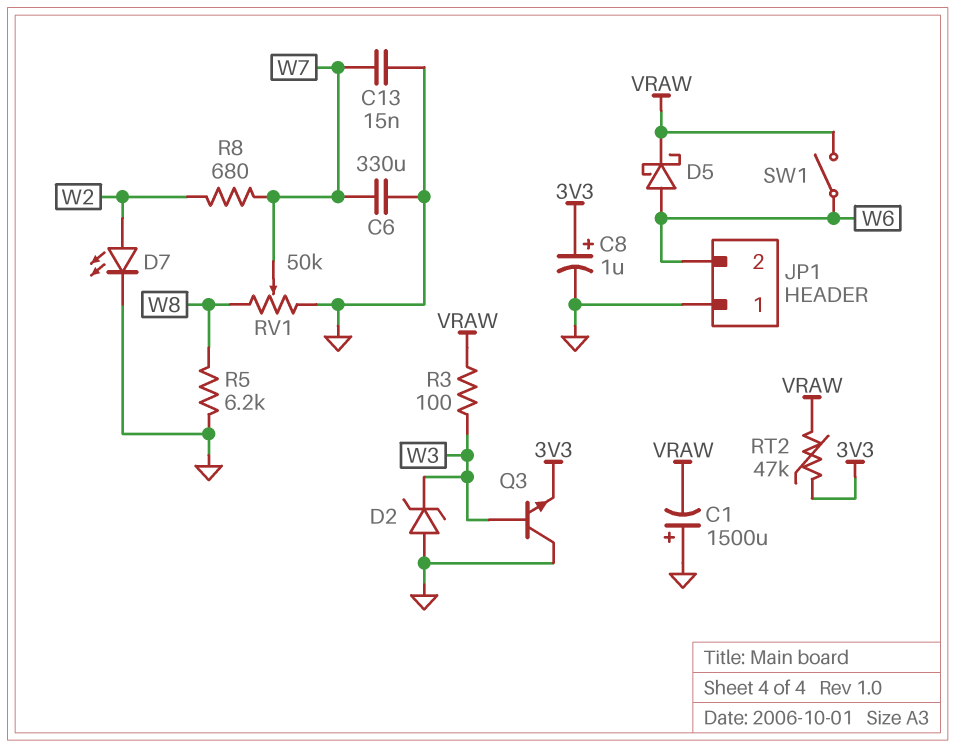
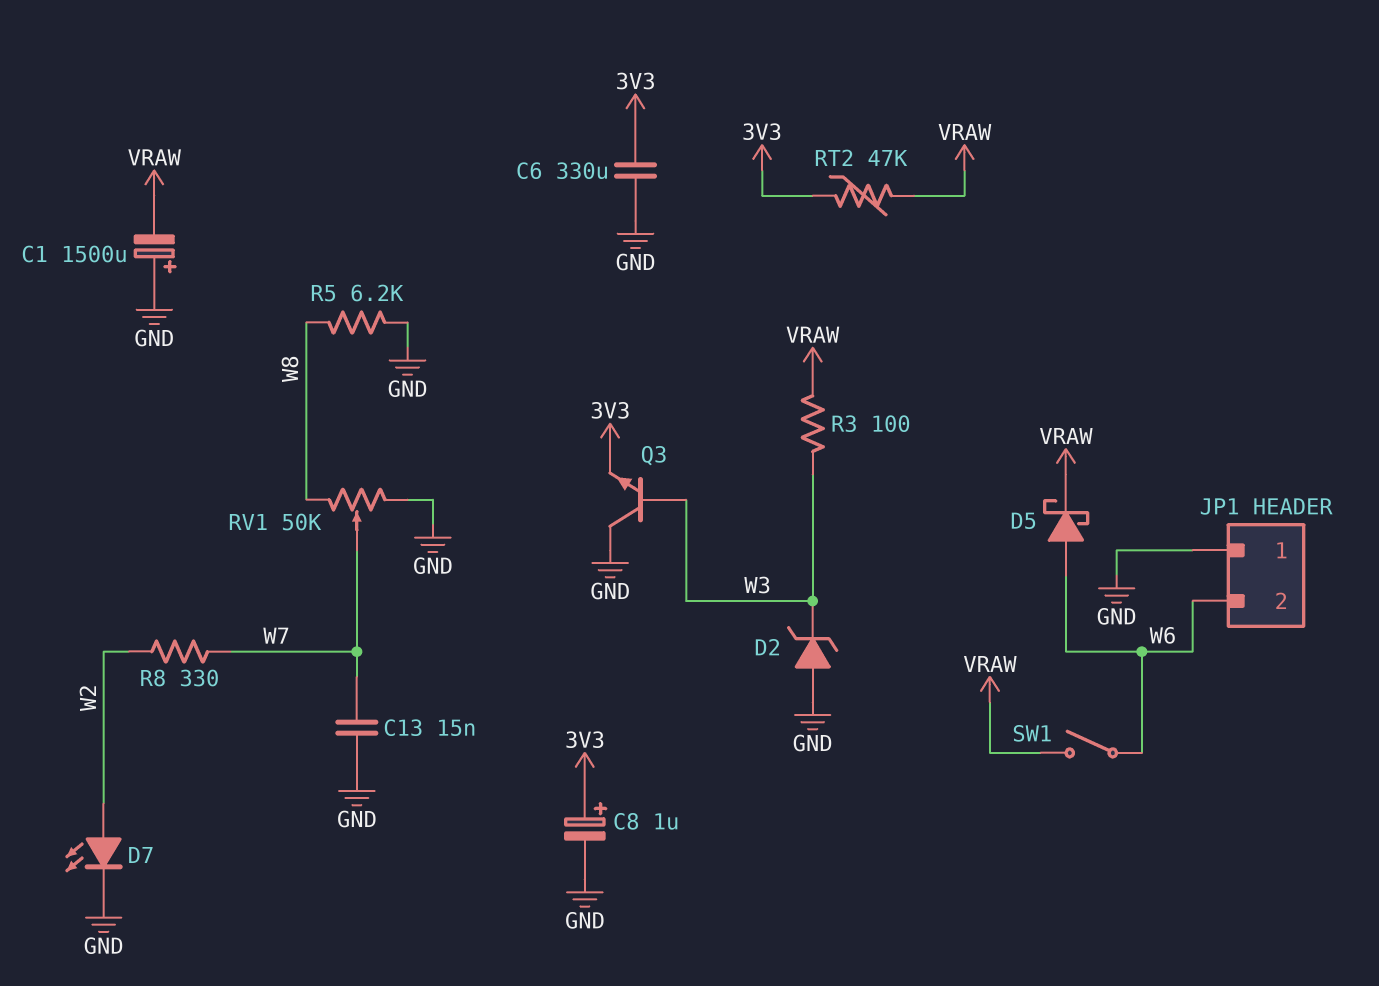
C6: 330uF (GND, W7) -> 330uF (3V3, GND)
R8: 680 (W2, W7) -> 330 (W2, W7)

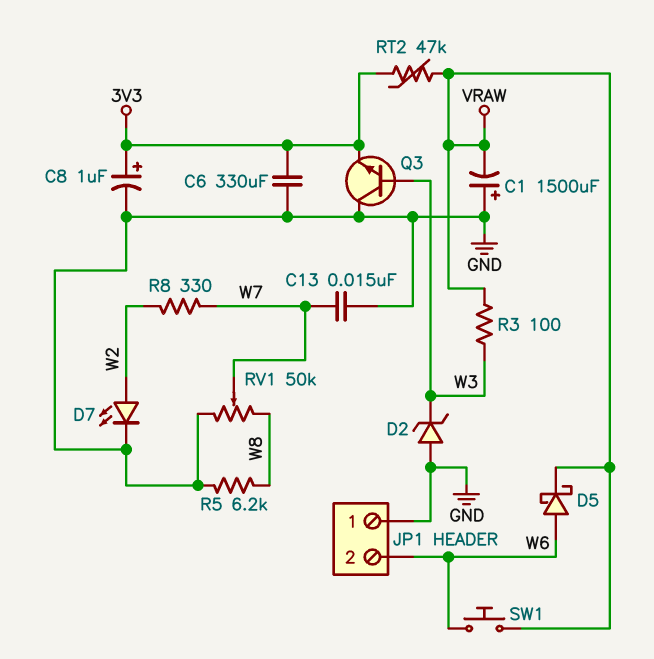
SW1: switch (VRAW, W6) -> button (VRAW, W6)

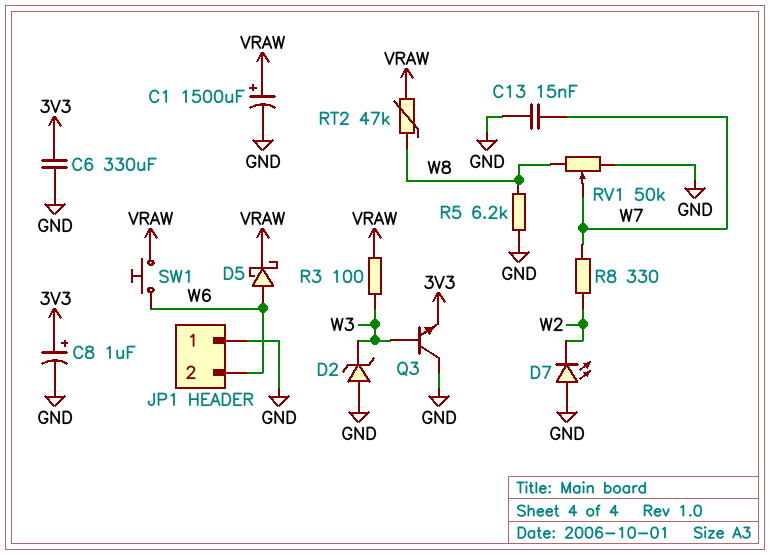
C1: 1500uF (plus GND, minus VRAW) -> 1500uF (plus VRAW, minus GND)
D7: LED (A W2, K GND) -> LED (A GND, K W2)
RT2: 47k (3V3, VRAW) -> 47k (VRAW, W8)

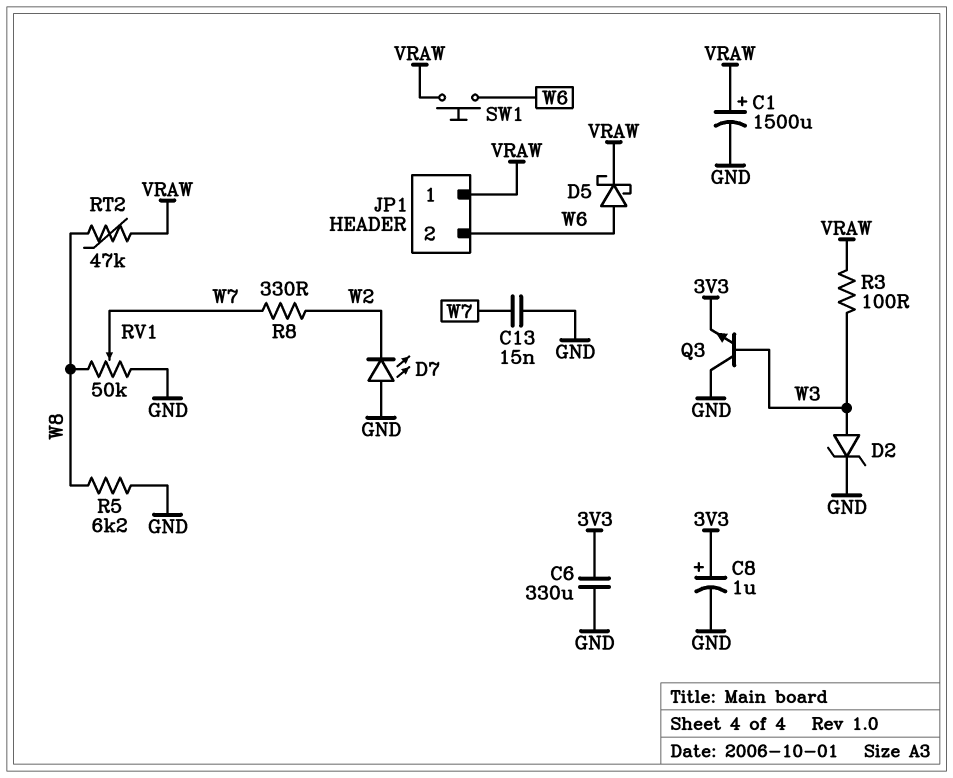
D2: zener (A GND, K W3) -> zener (A W3, K GND)
JP1 pin 1: GND -> VRAW

